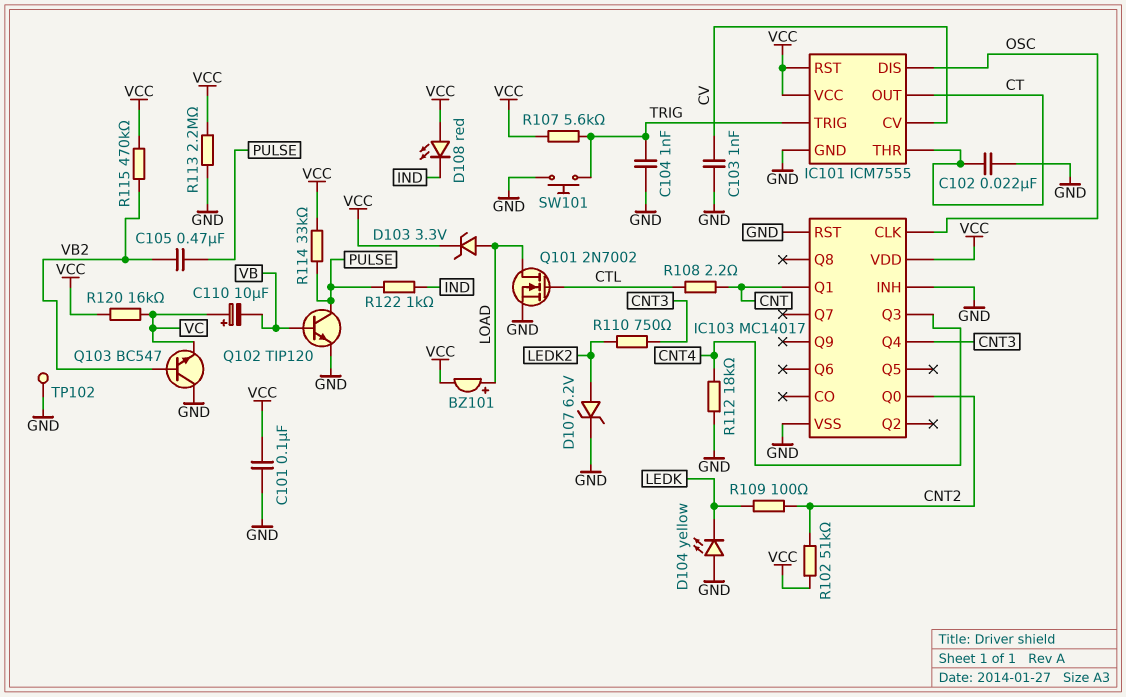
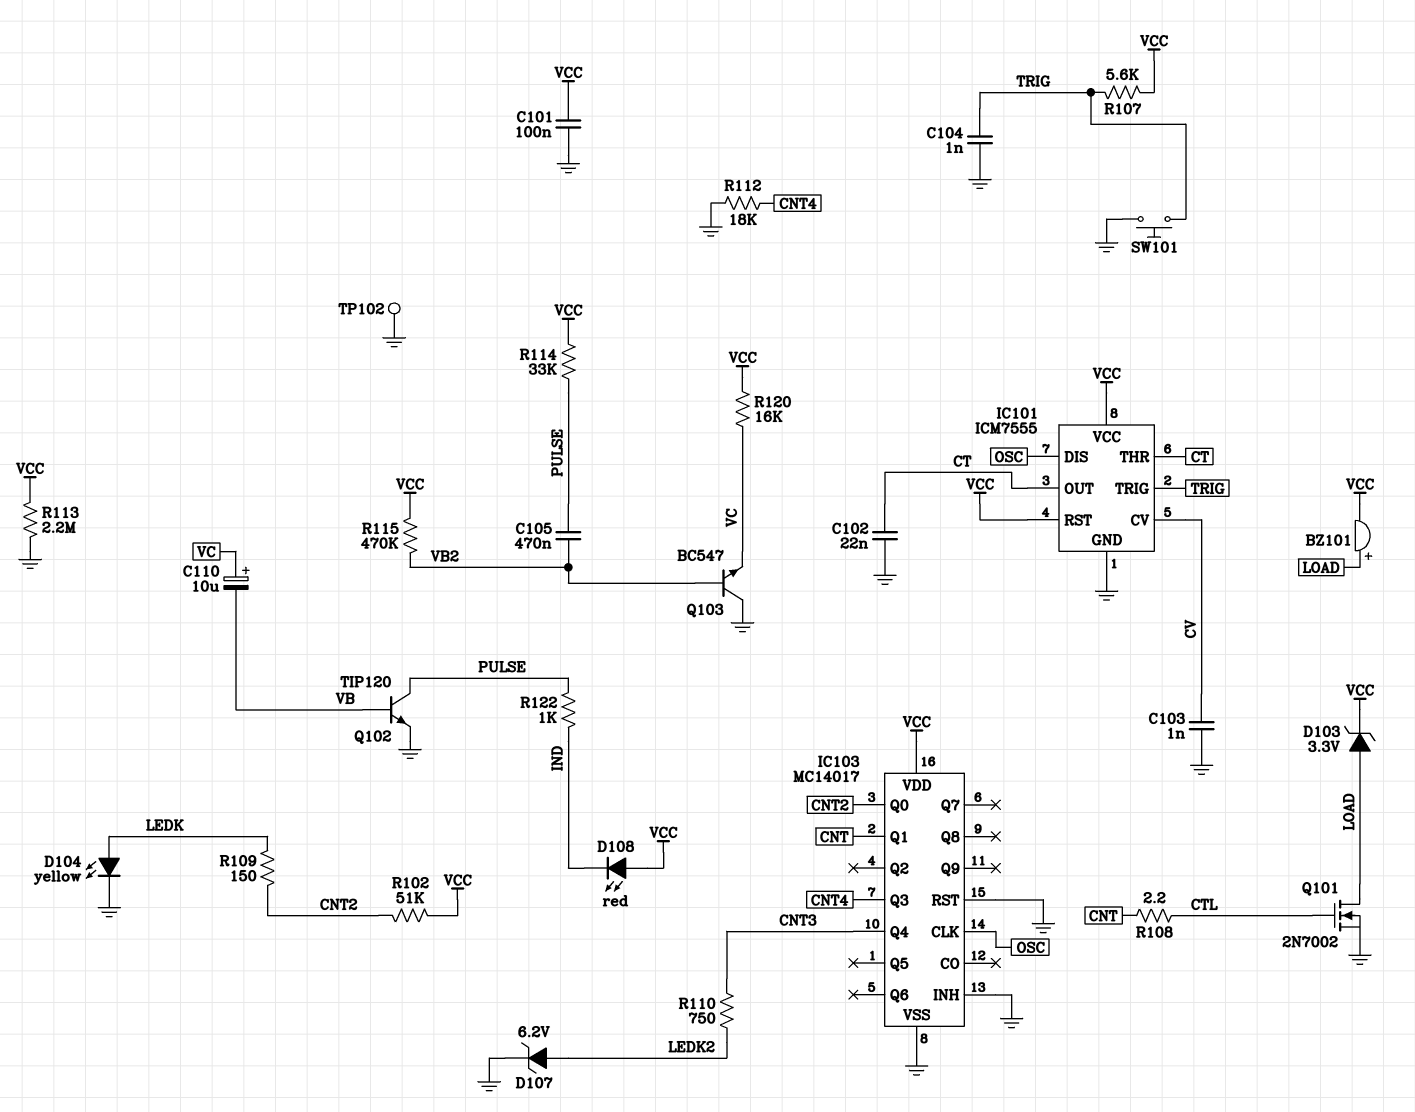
D104: LED yellow (A GND, K LEDK) -> LED yellow (A LEDK, K GND)
R109: 100 (CNT2, LEDK) -> 150 (CNT2, LEDK)

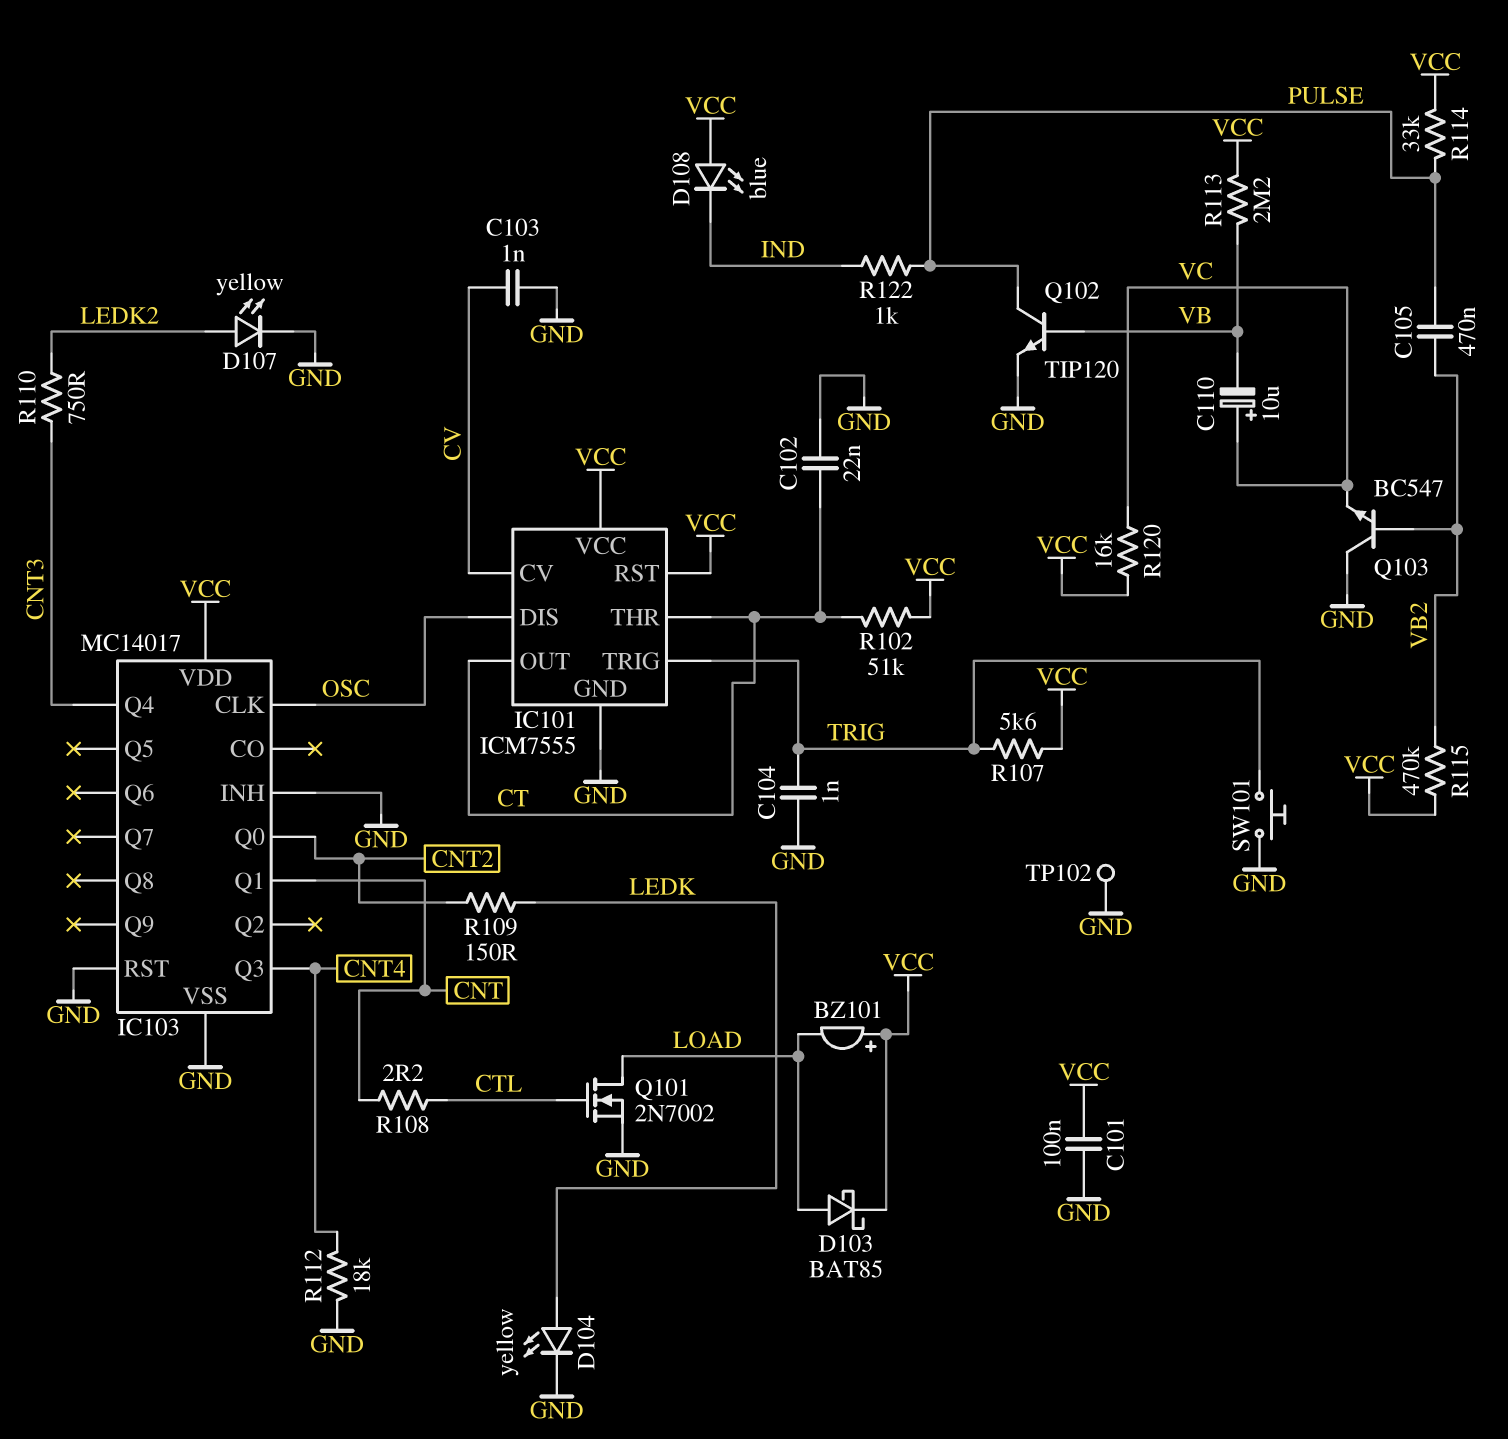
BZ101: buzzer (plus LOAD, minus VCC) -> buzzer (plus VCC, minus LOAD)
D103: zener 3.3V (A LOAD, K VCC) -> schottky BAT85 (A LOAD, K VCC)
D107: zener 6.2V (A LEDK2, K GND) -> LED yellow (A LEDK2, K GND)
D108: LED red (A VCC, K IND) -> LED blue (A VCC, K IND)
R102: 51k (CNT2, VCC) -> 51k (CT, VCC)
R113: 2.2M (GND, VCC) -> 2.2M (VB, VCC)

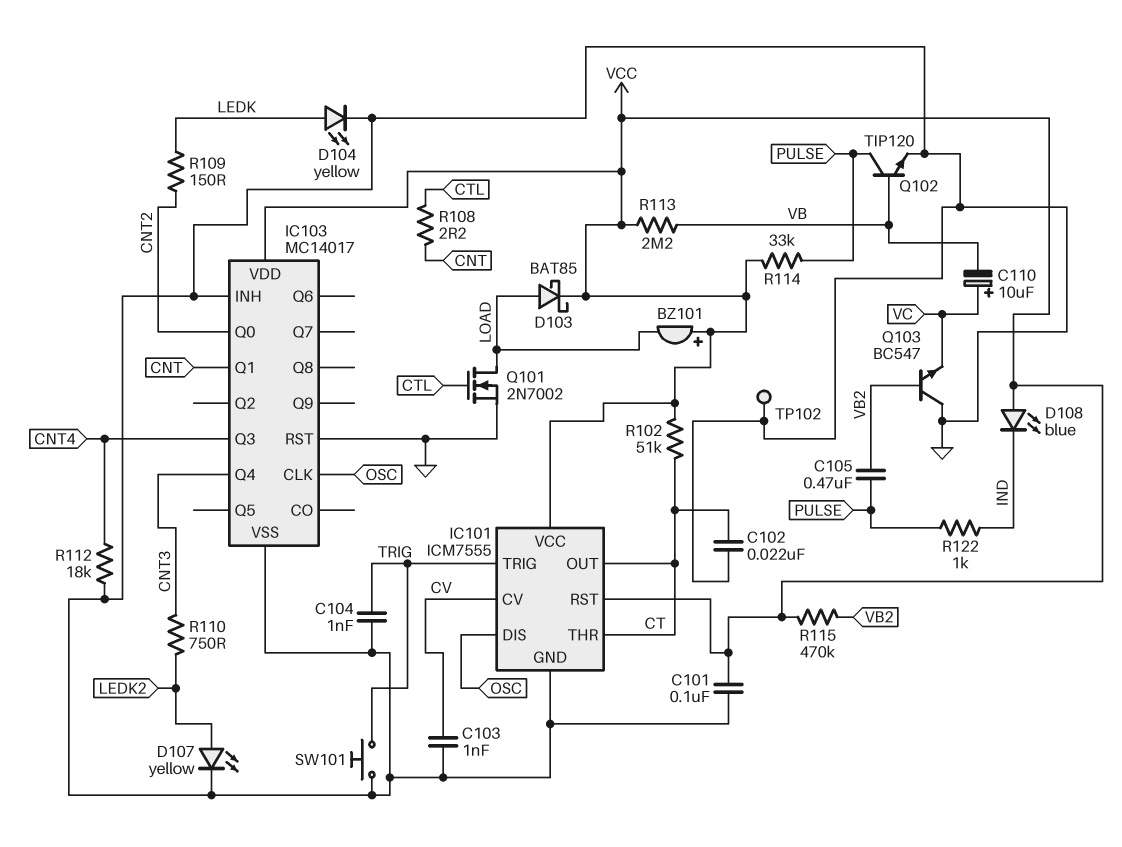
R107: 5.6k (TRIG, VCC) -> none
R120: 16k (VC, VCC) -> none

